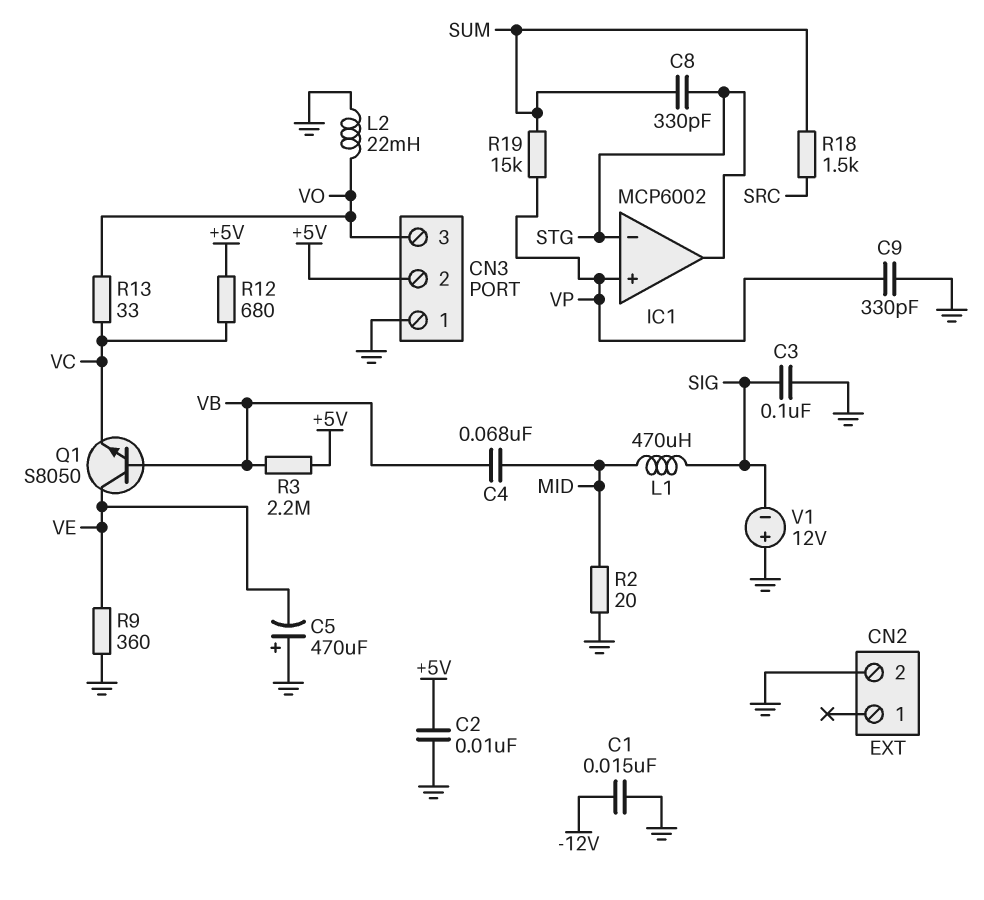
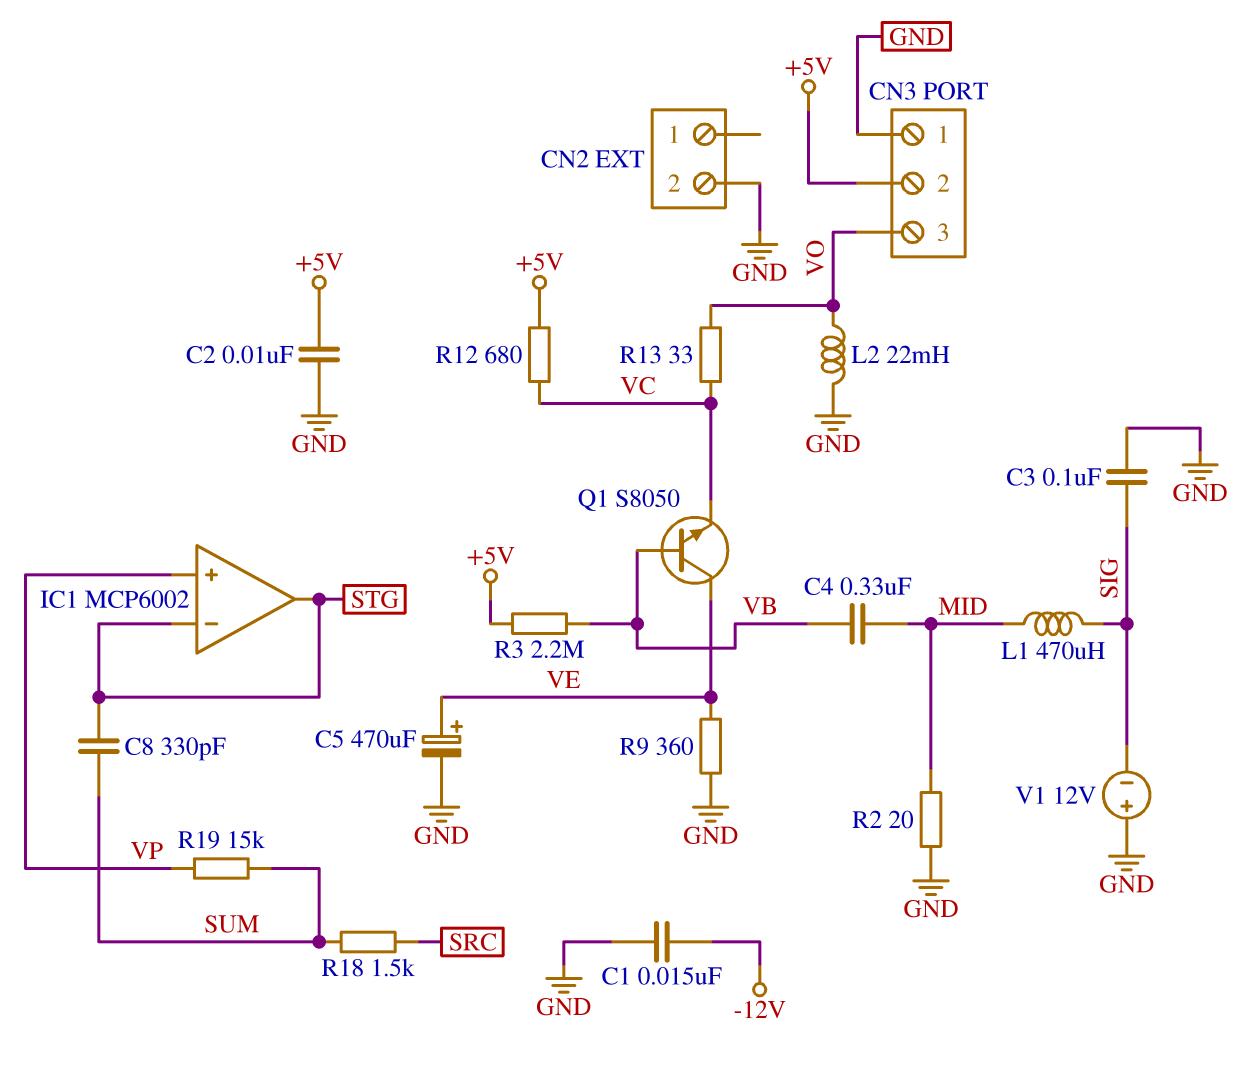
C4: 68nF (MID, VB) -> 330nF (MID, VB)
C5: 470uF (plus GND, minus VE) -> 470uF (plus VE, minus GND)
C9: 330pF (GND, VP) -> none

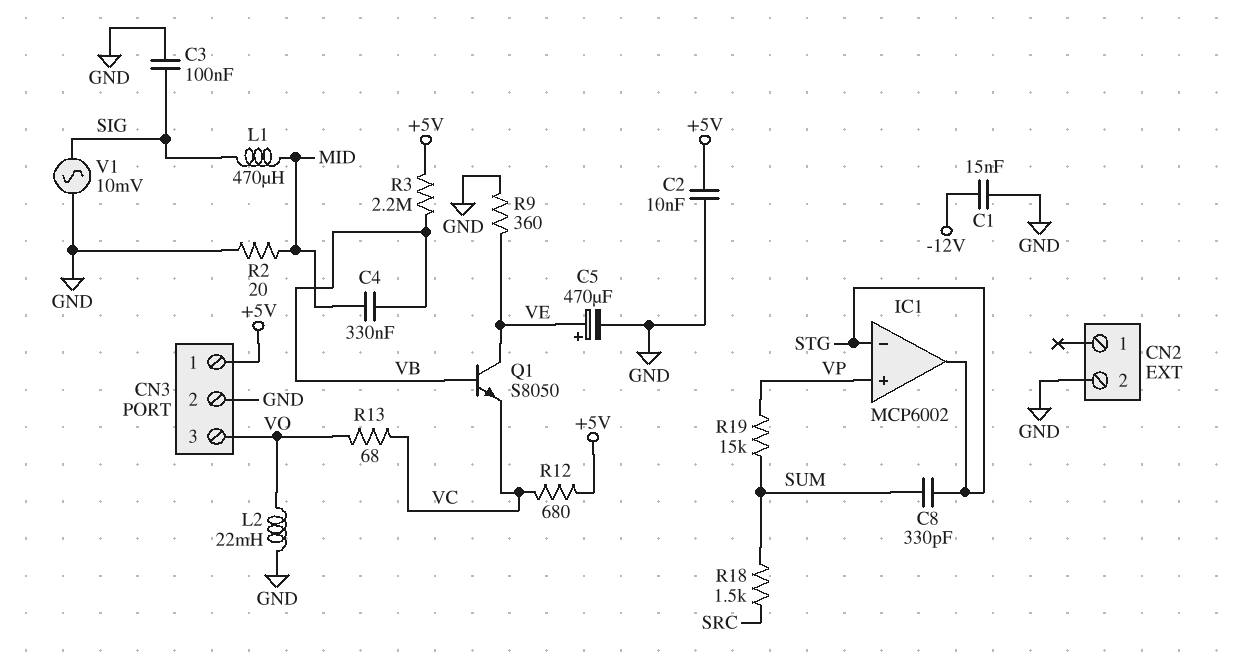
CN3 pin 1: GND -> +5V
CN3 pin 2: +5V -> GND
R13: 33 (VC, VO) -> 68 (VC, VO)
V1: 12V (plus GND, minus SIG) -> AC 10mV (GND, SIG)

